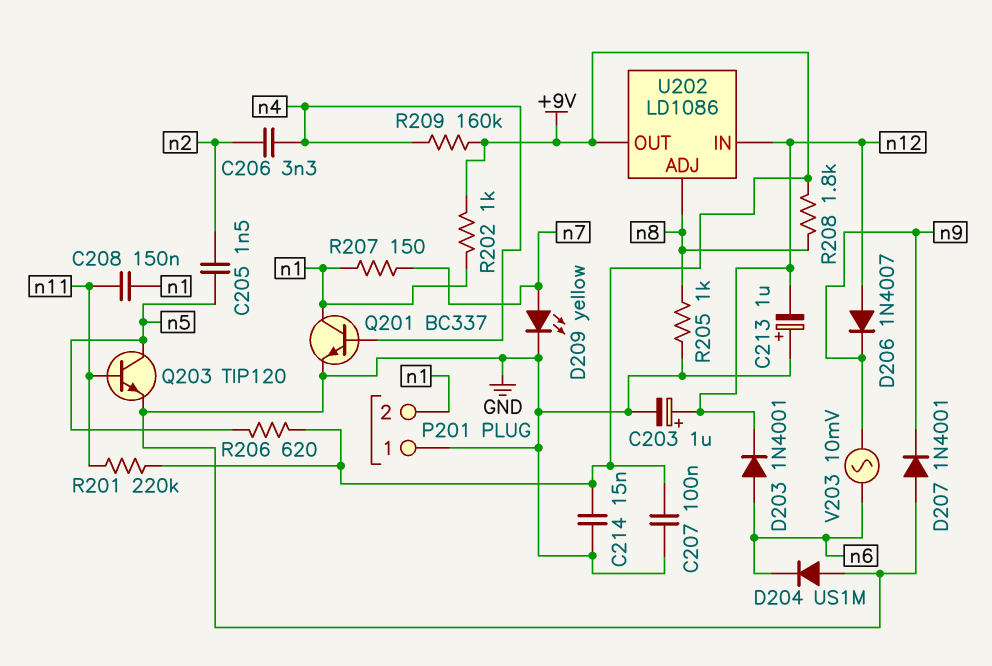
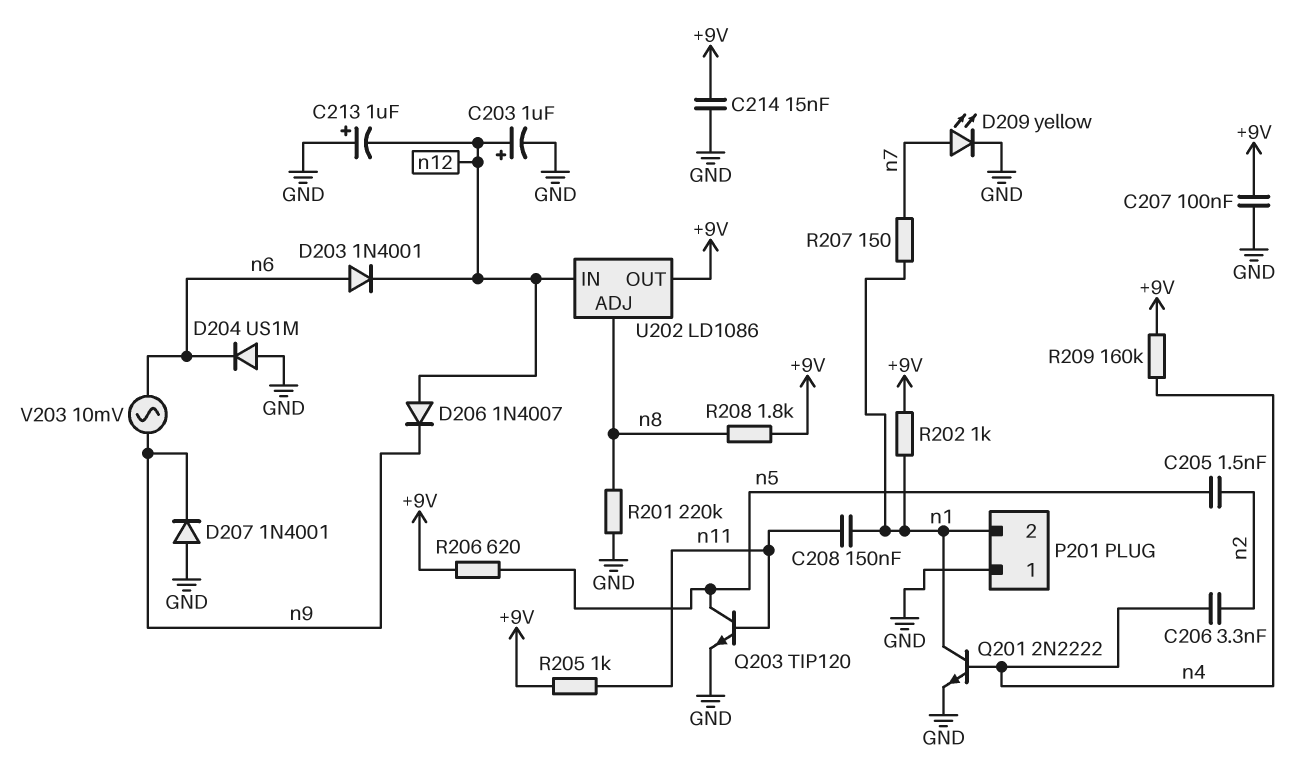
Q201: NPN BC337 (B n4, C n1, E GND) -> NPN 2N2222 (B n4, C n1, E GND)
R201: 220k (+9V, n11) -> 220k (GND, n8)
R205: 1k (GND, n8) -> 1k (+9V, n11)

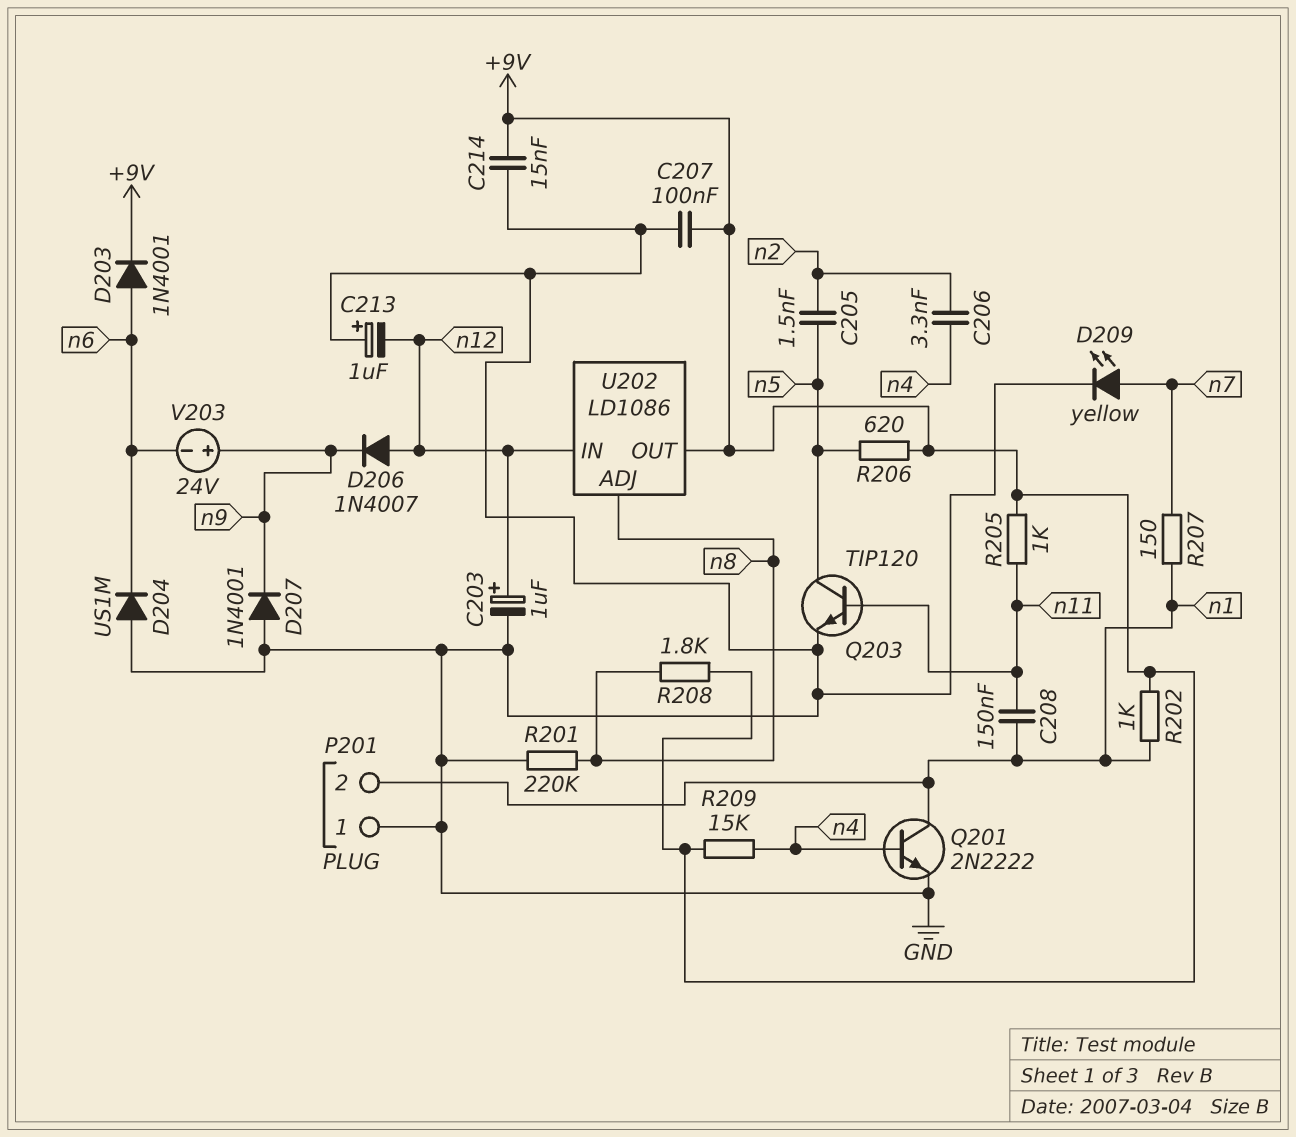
D203: diode 1N4001 (A n6, K n12) -> diode 1N4001 (A n6, K +9V)
R209: 160k (+9V, n4) -> 15k (+9V, n4)
V203: AC 10mV (n6, n9) -> 24V (plus n9, minus n6)

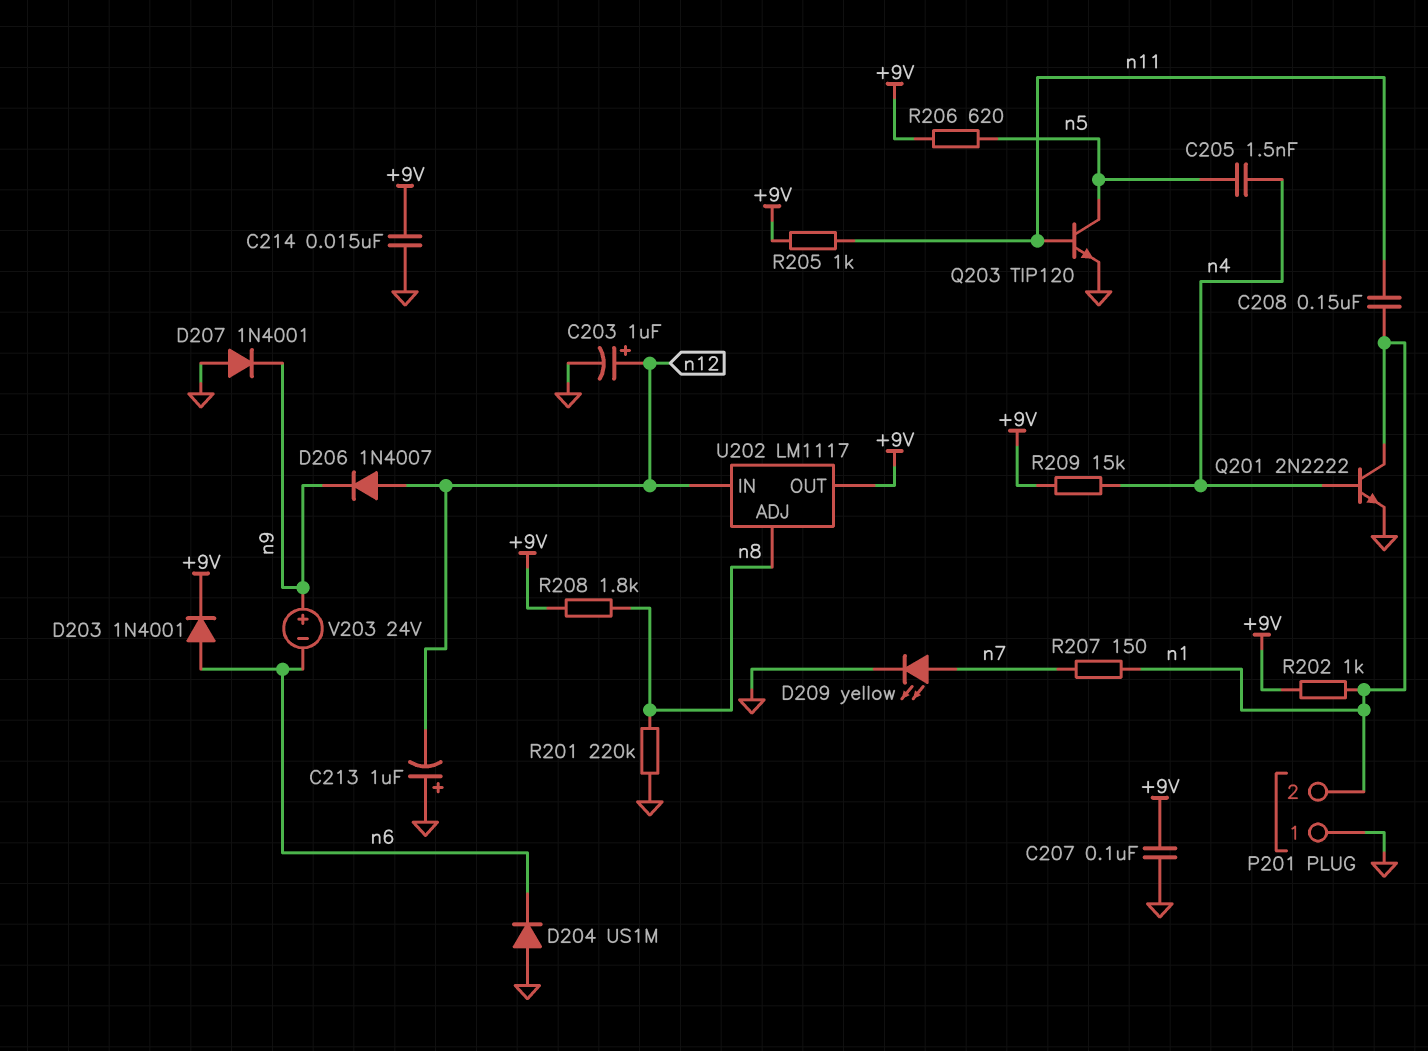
C205: 1.5nF (n2, n5) -> 1.5nF (n4, n5)
C206: 3.3nF (n2, n4) -> none
U202: LD1086 -> LM1117

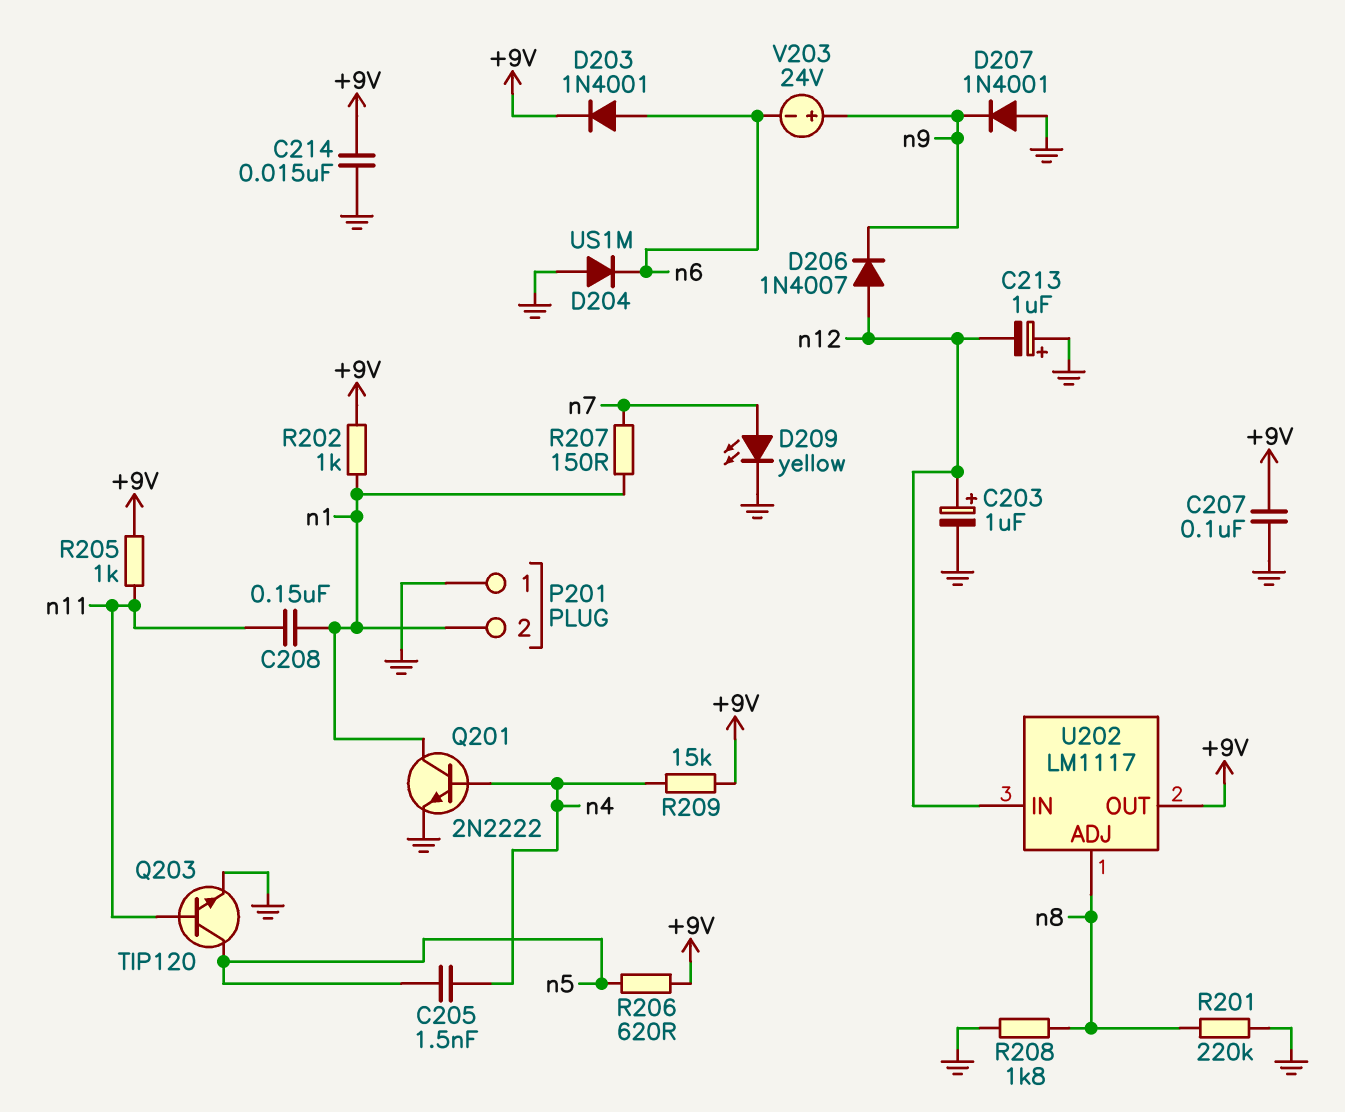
R208: 1.8k (+9V, n8) -> 1.8k (GND, n8)

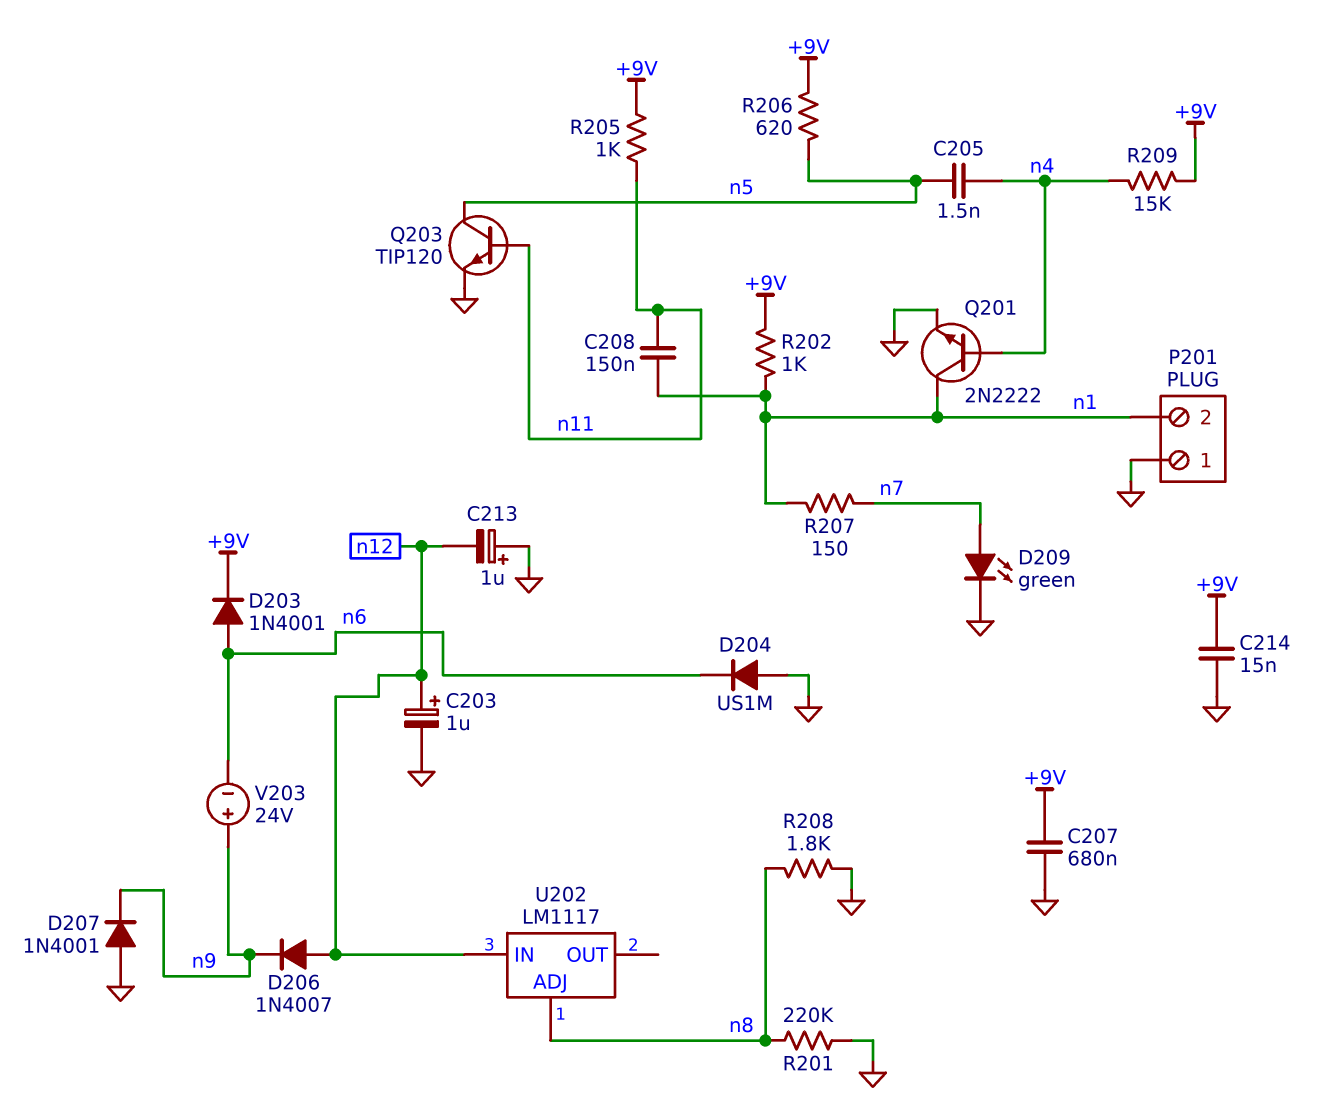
C207: 100nF (+9V, GND) -> 680nF (+9V, GND)
D209: LED yellow (A n7, K GND) -> LED green (A n7, K GND)
U202 pin OUT: +9V -> none

